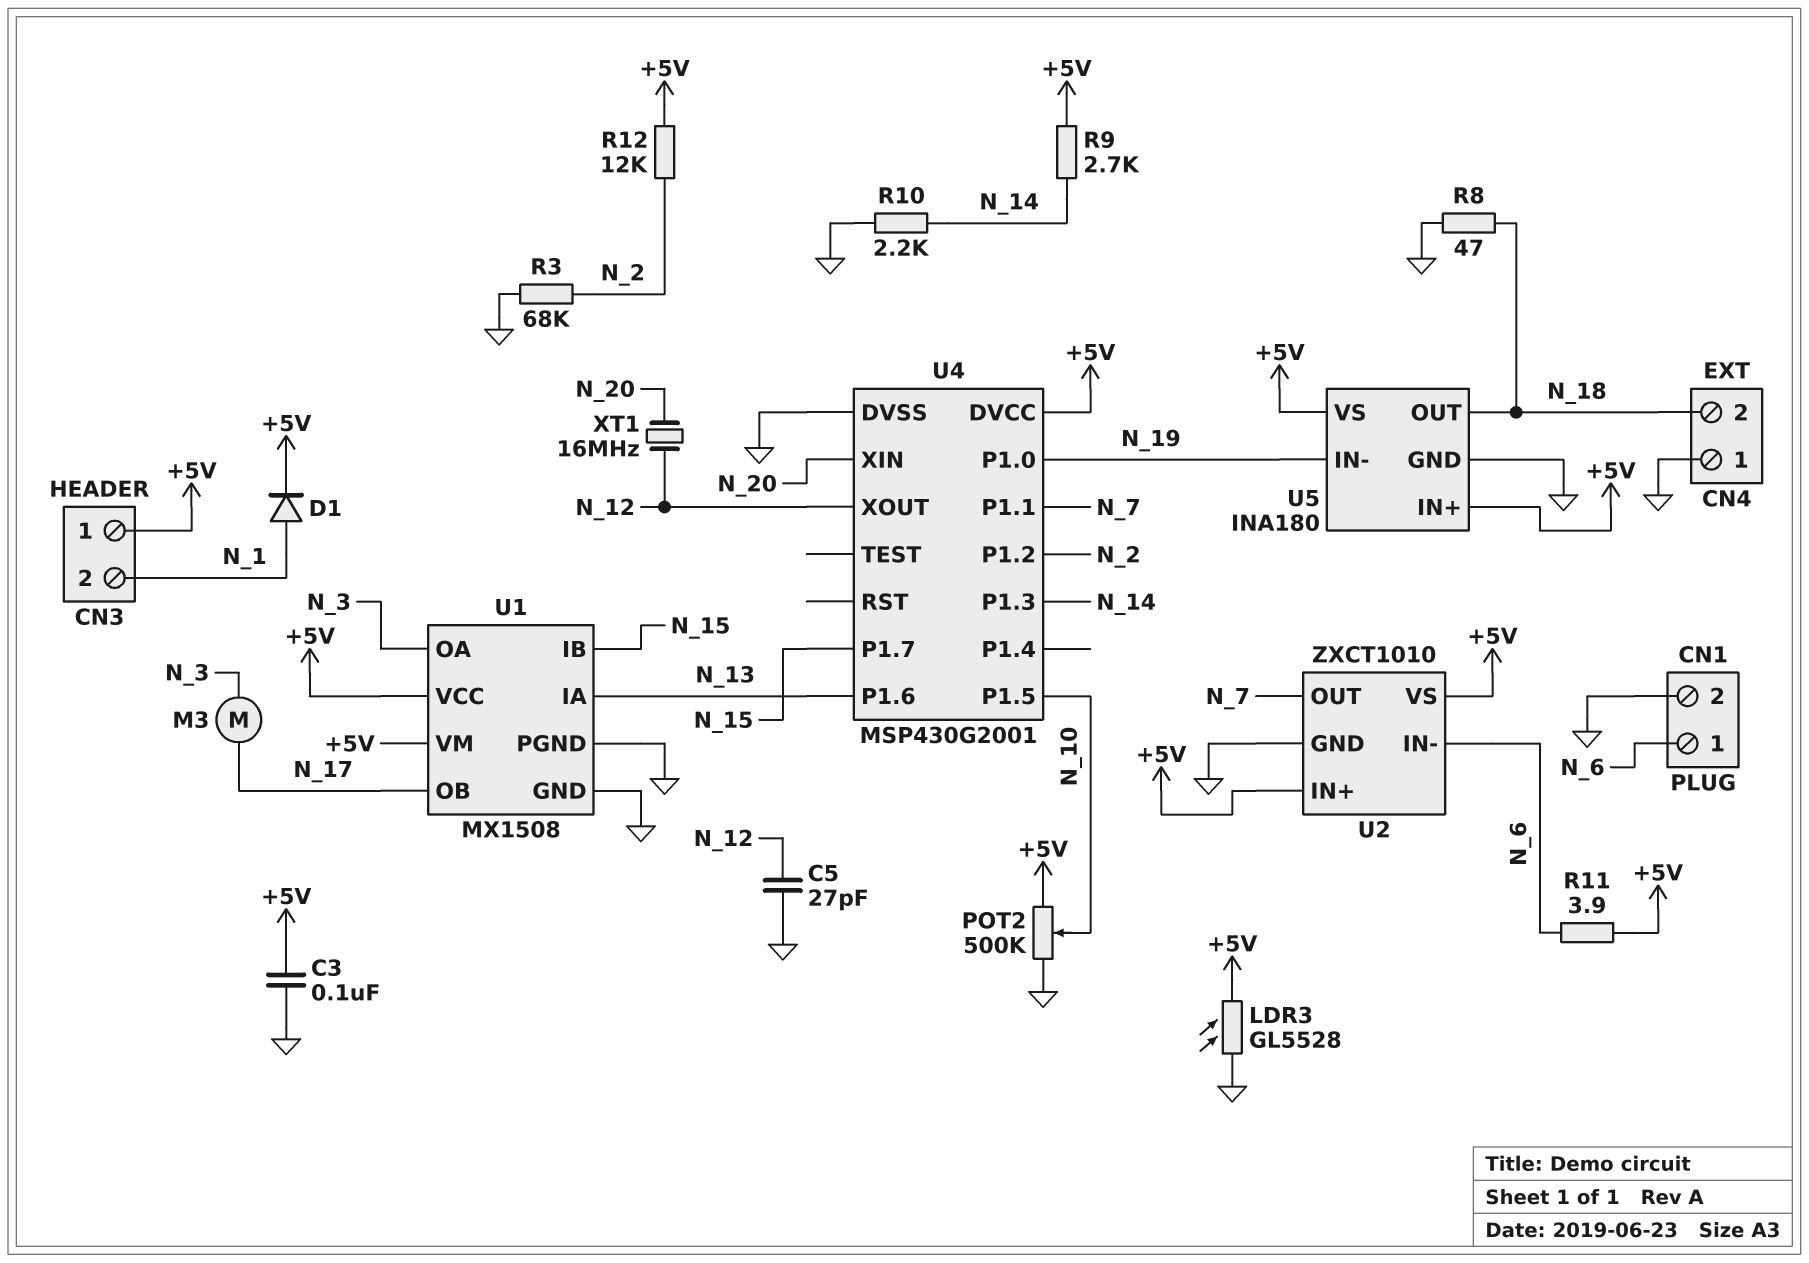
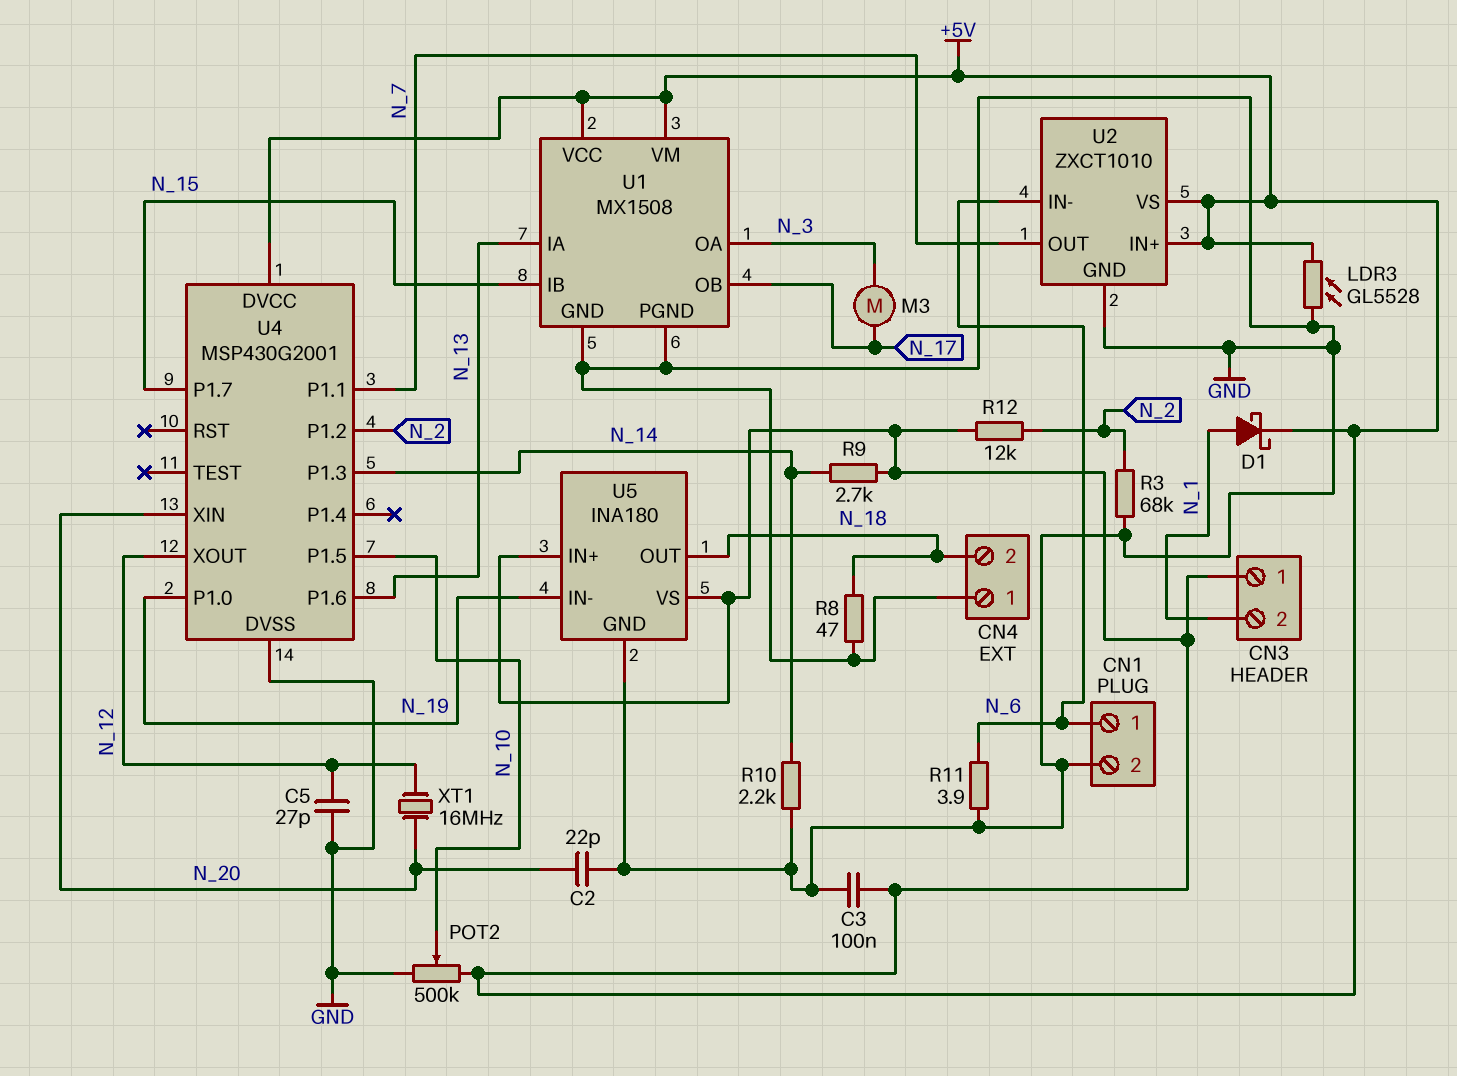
C2: none -> 22pF (GND, N_20)
D1: diode (A N_1, K +5V) -> schottky (A N_1, K +5V)
R11: 3.9 (+5V, N_6) -> 3.9 (GND, N_6)

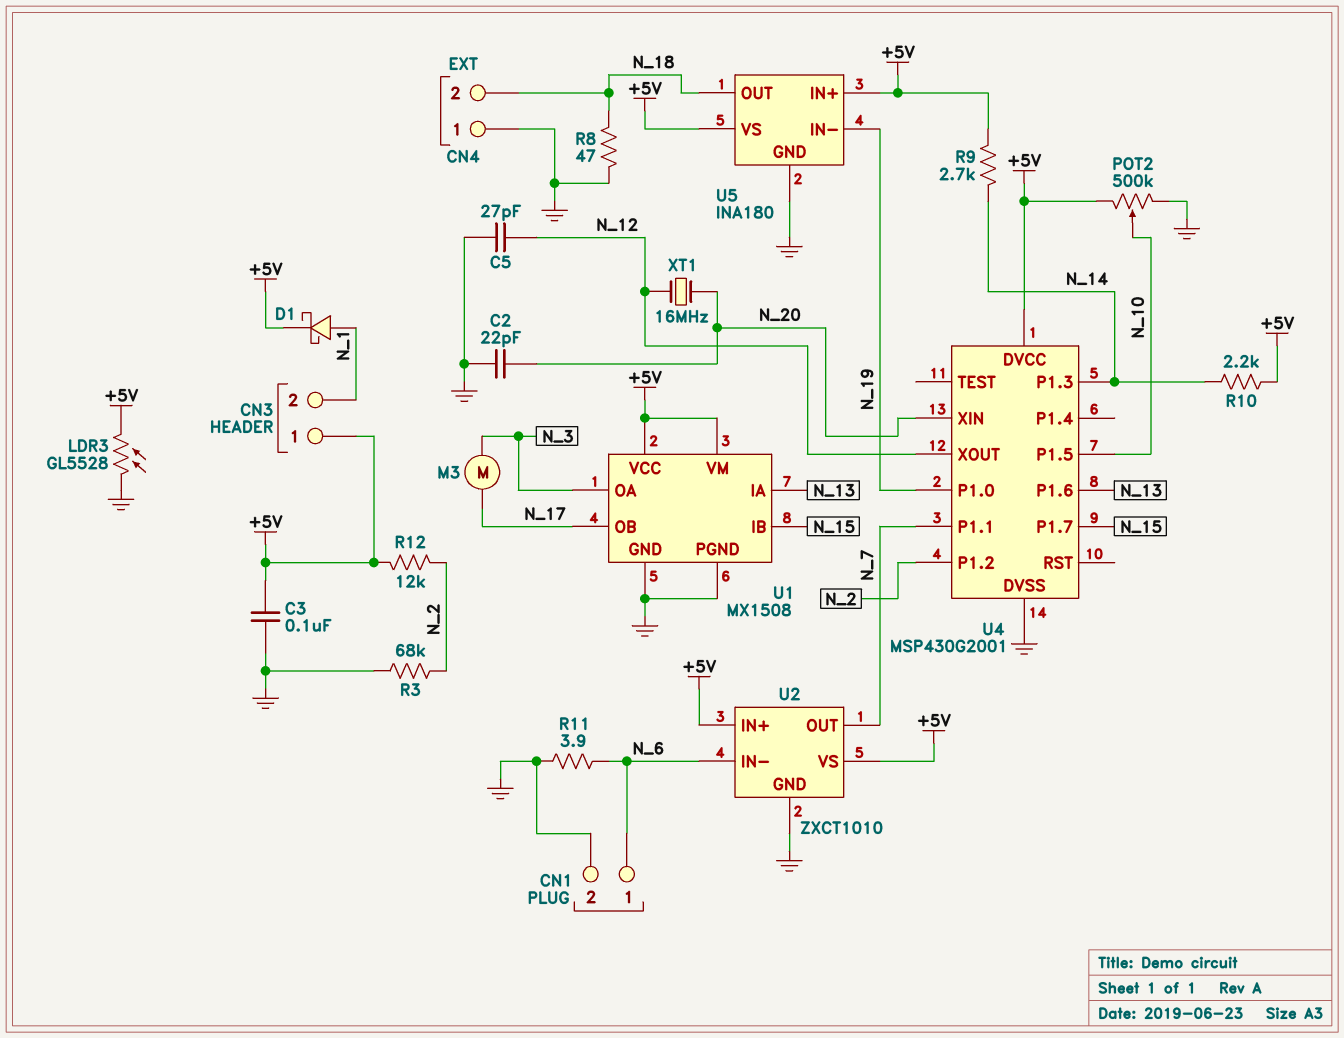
R10: 2.2k (GND, N_14) -> 2.2k (+5V, N_14)

